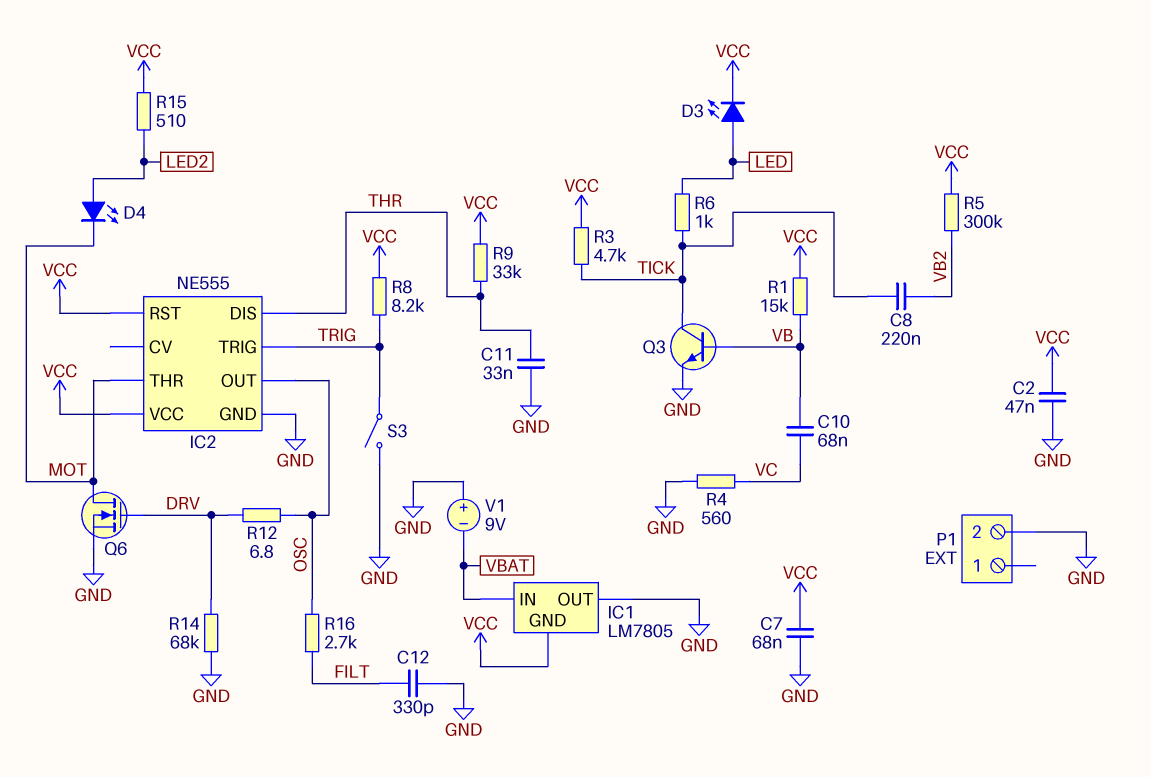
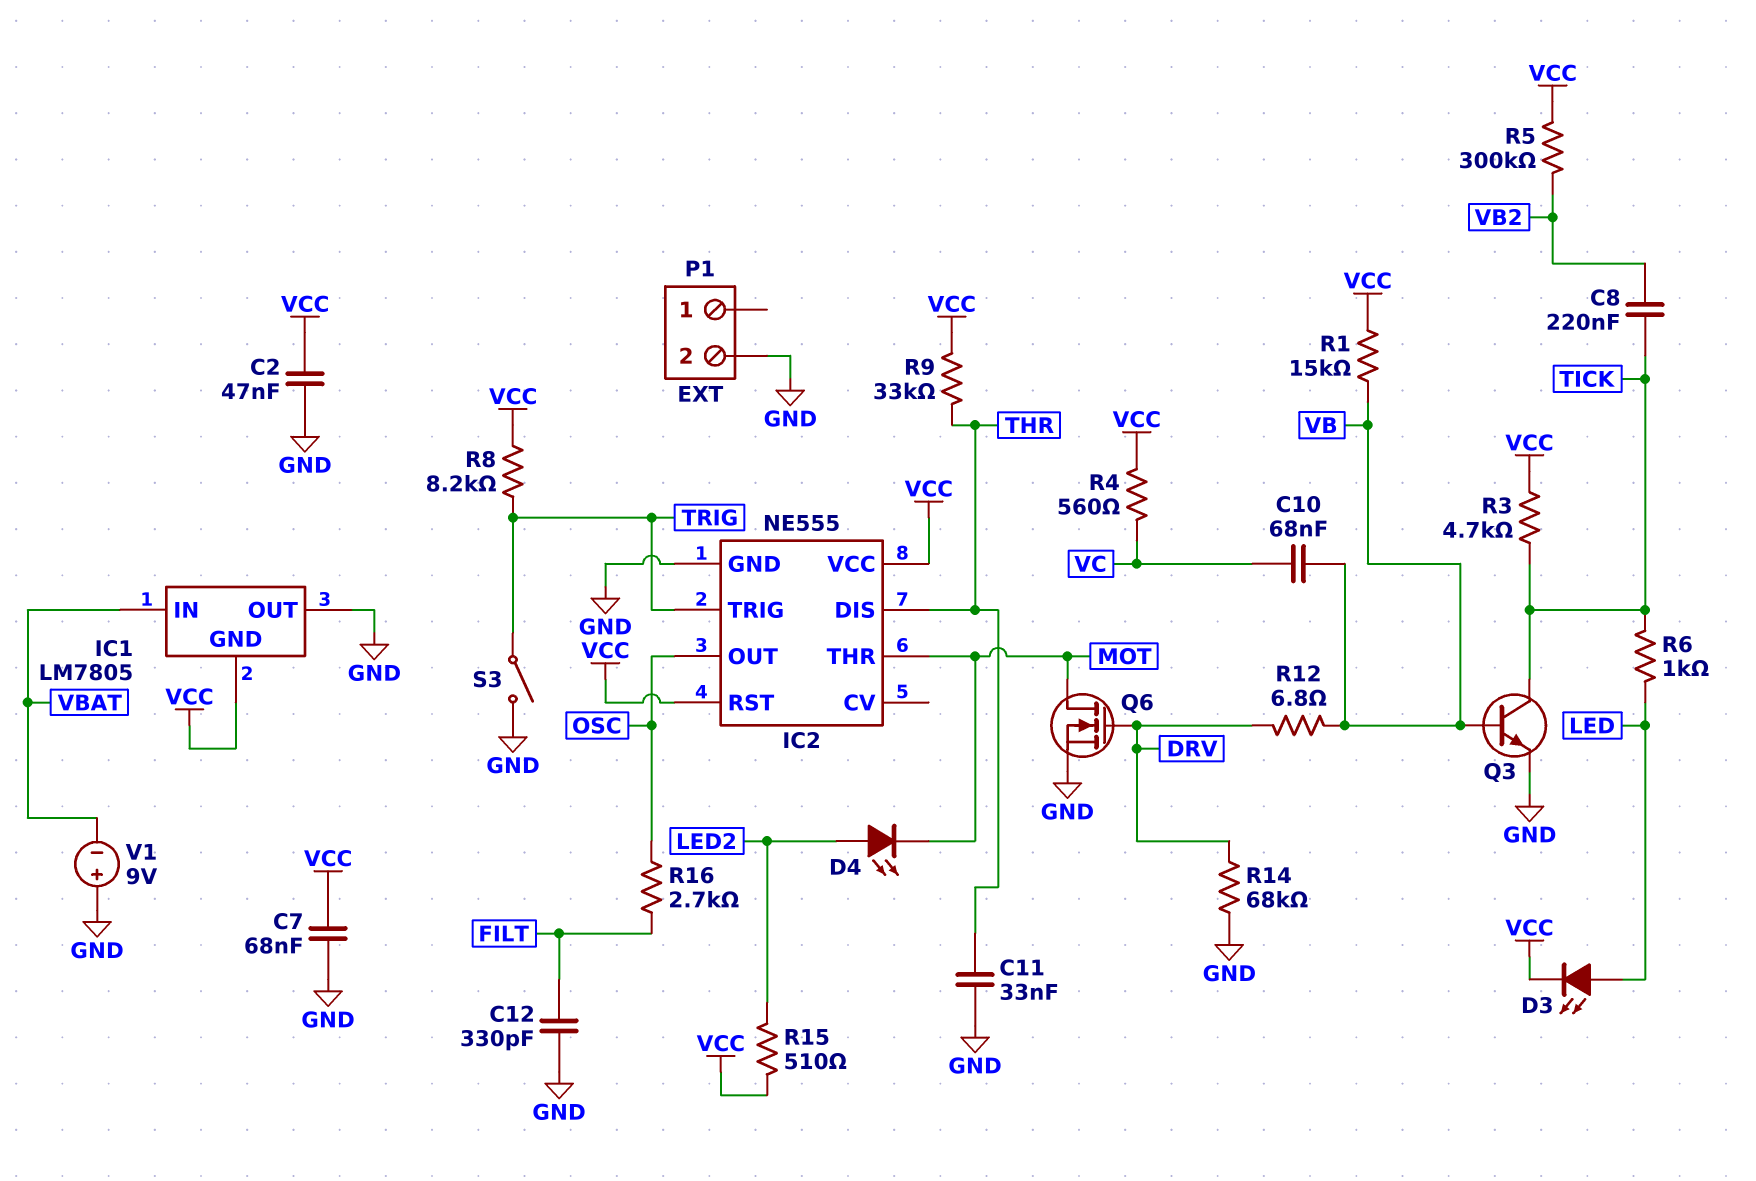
R4: 560 (GND, VC) -> 560 (VC, VCC)
R12: 6.8 (DRV, OSC) -> 6.8 (DRV, VB)

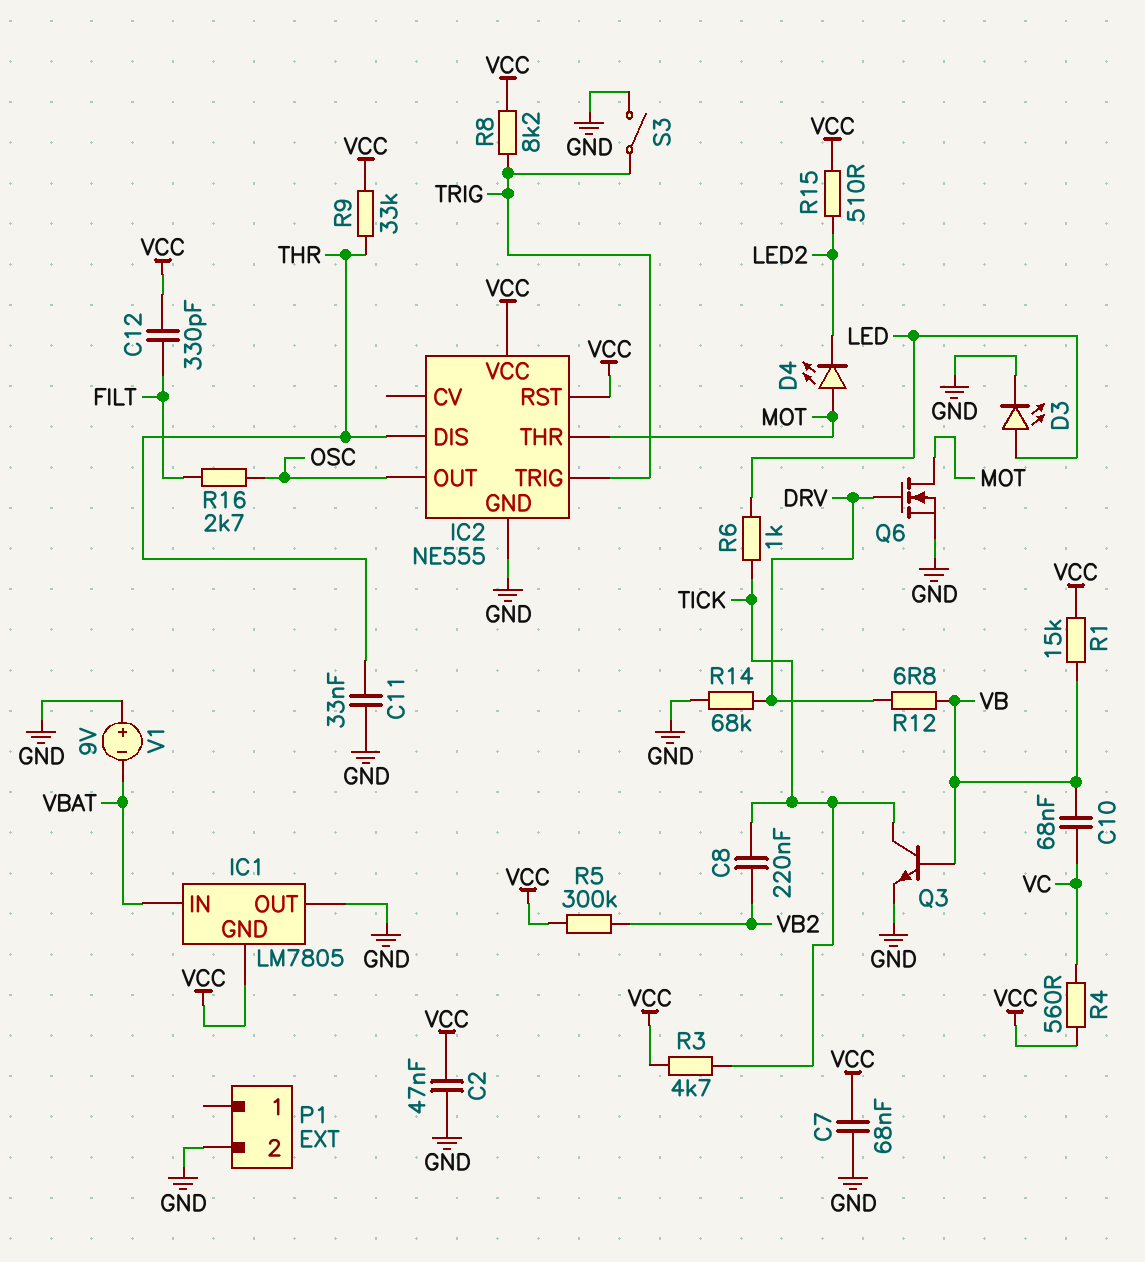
C12: 330pF (FILT, GND) -> 330pF (FILT, VCC)
D3: LED (A LED, K VCC) -> LED (A LED, K GND)
D4: LED (A LED2, K MOT) -> LED (A MOT, K LED2)

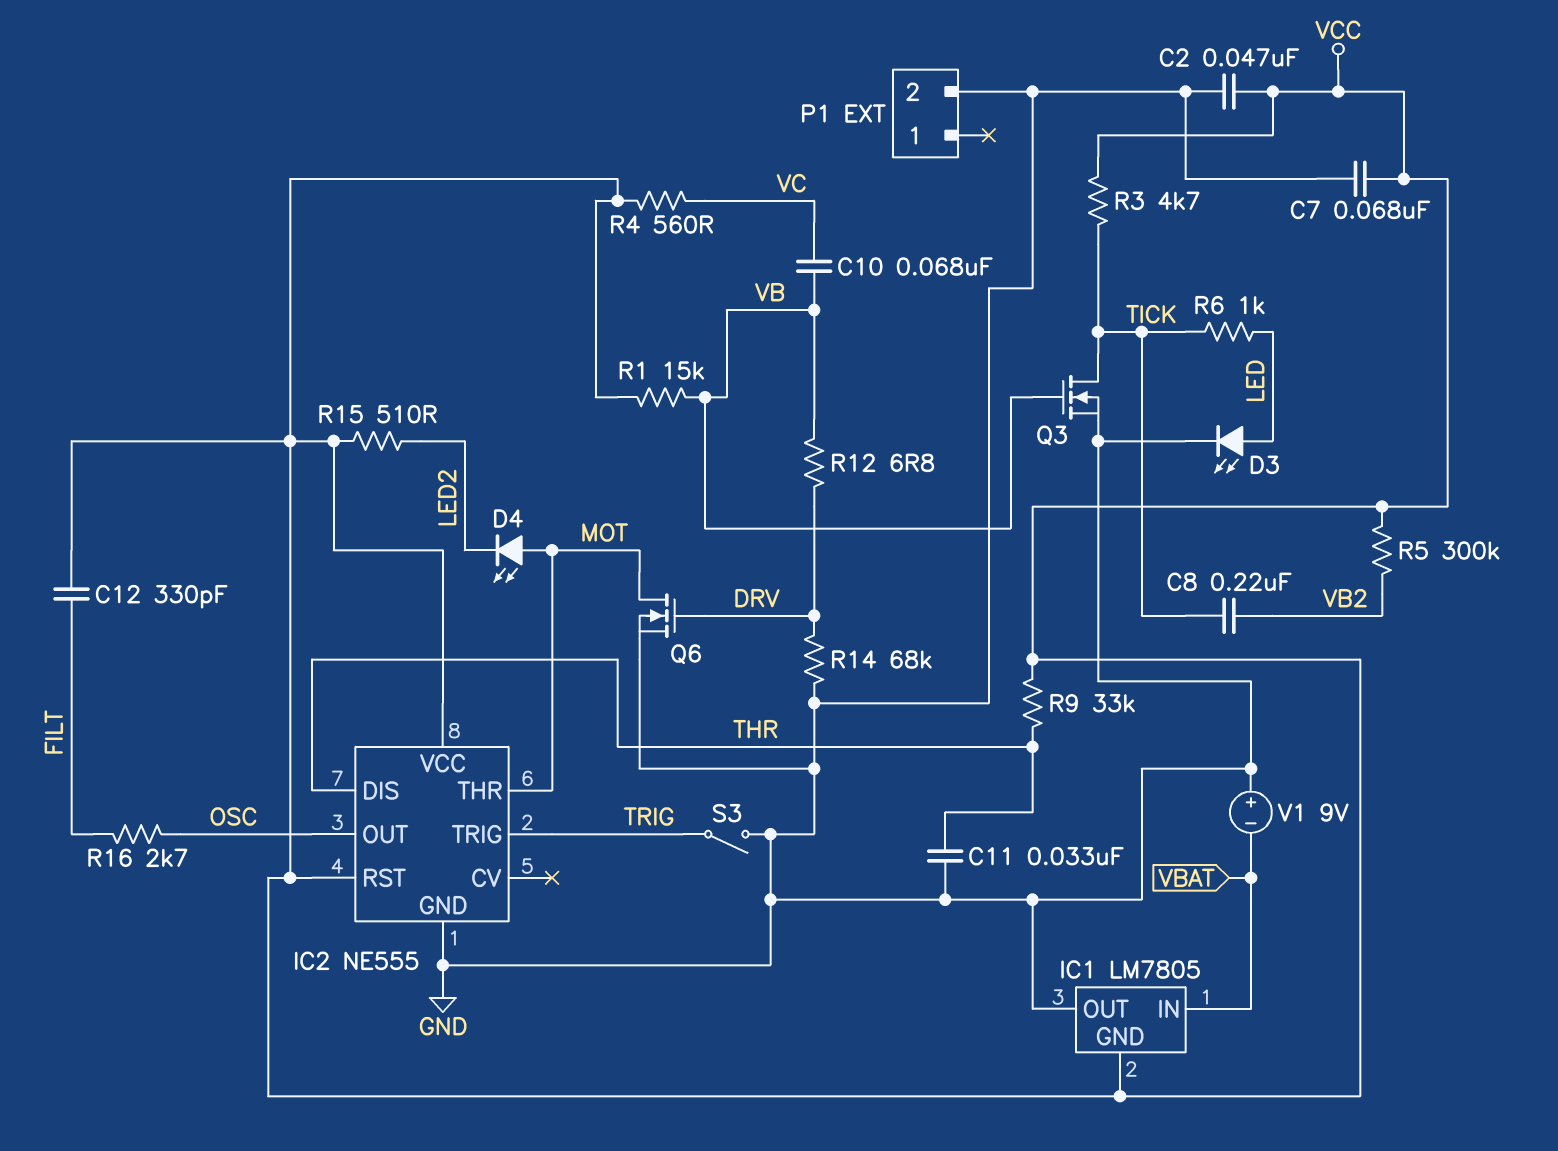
Q3: NPN (B VB, C TICK, E GND) -> NMOS (G VB, D TICK, S GND)
R8: 8.2k (TRIG, VCC) -> none

